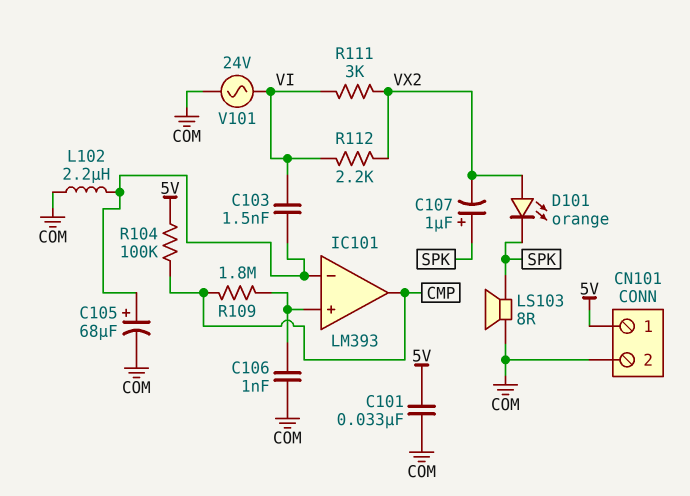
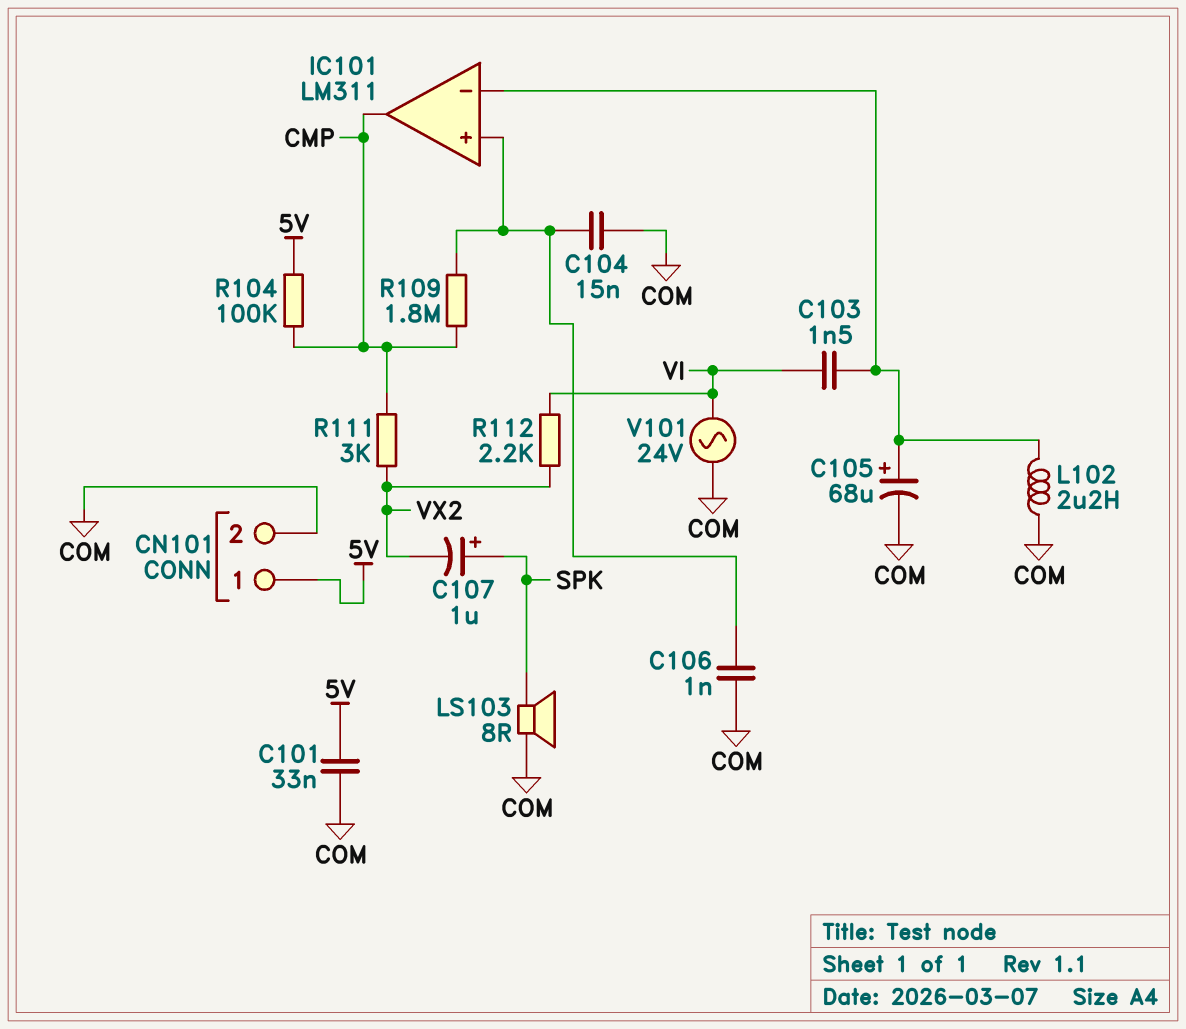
C104: none -> 15nF (COM, IC101/in+)
D101: LED orange (A VX2, K SPK) -> none
IC101: LM393 -> LM311
R111: 3k (VI, VX2) -> 3k (CMP, VX2)

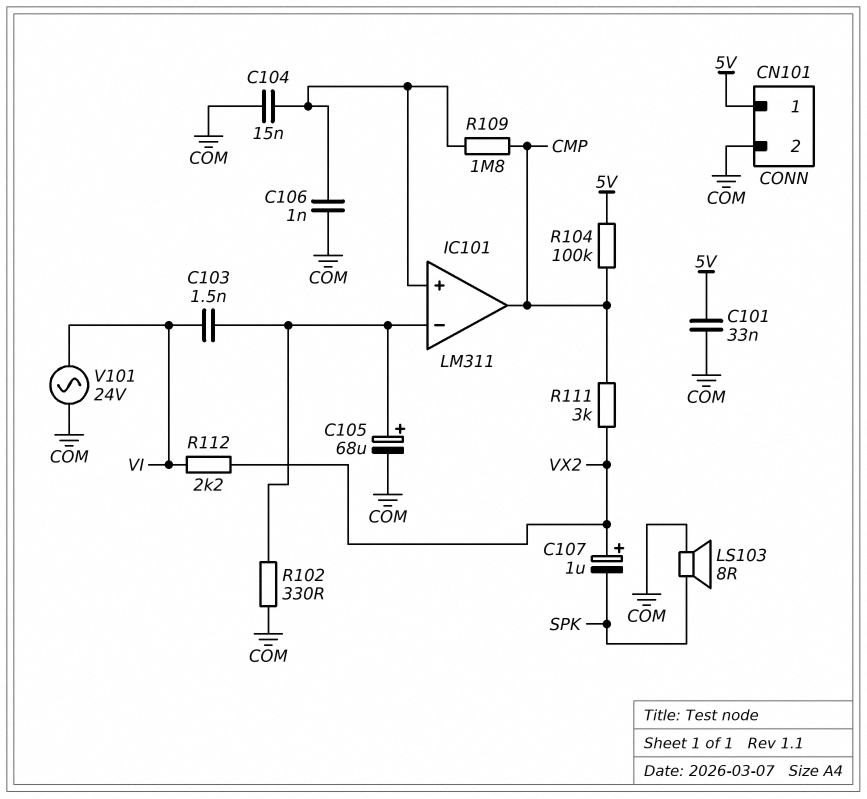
C107: 1uF (plus SPK, minus VX2) -> 1uF (plus VX2, minus SPK)
L102: 2.2uH (COM, IC101/in-) -> none
R102: none -> 330 (COM, IC101/in-)

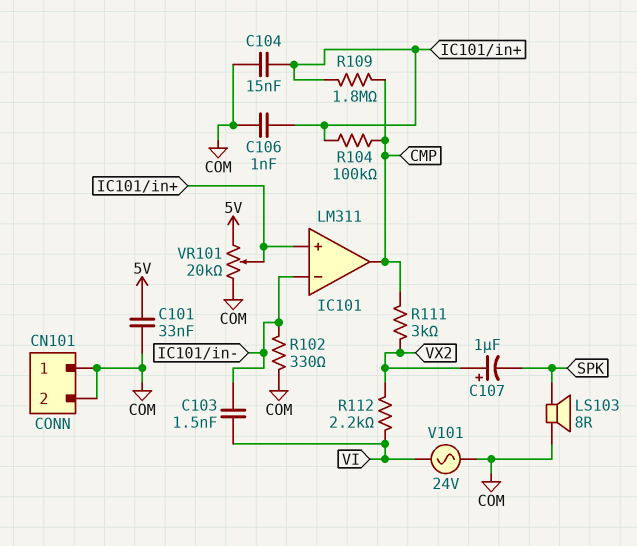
C105: 68uF (plus IC101/in-, minus COM) -> none
CN101 pin 1: 5V -> COM
R104: 100k (5V, CMP) -> 100k (CMP, IC101/in+)
VR101: none -> 20k (5V, COM, wiper IC101/in+)

